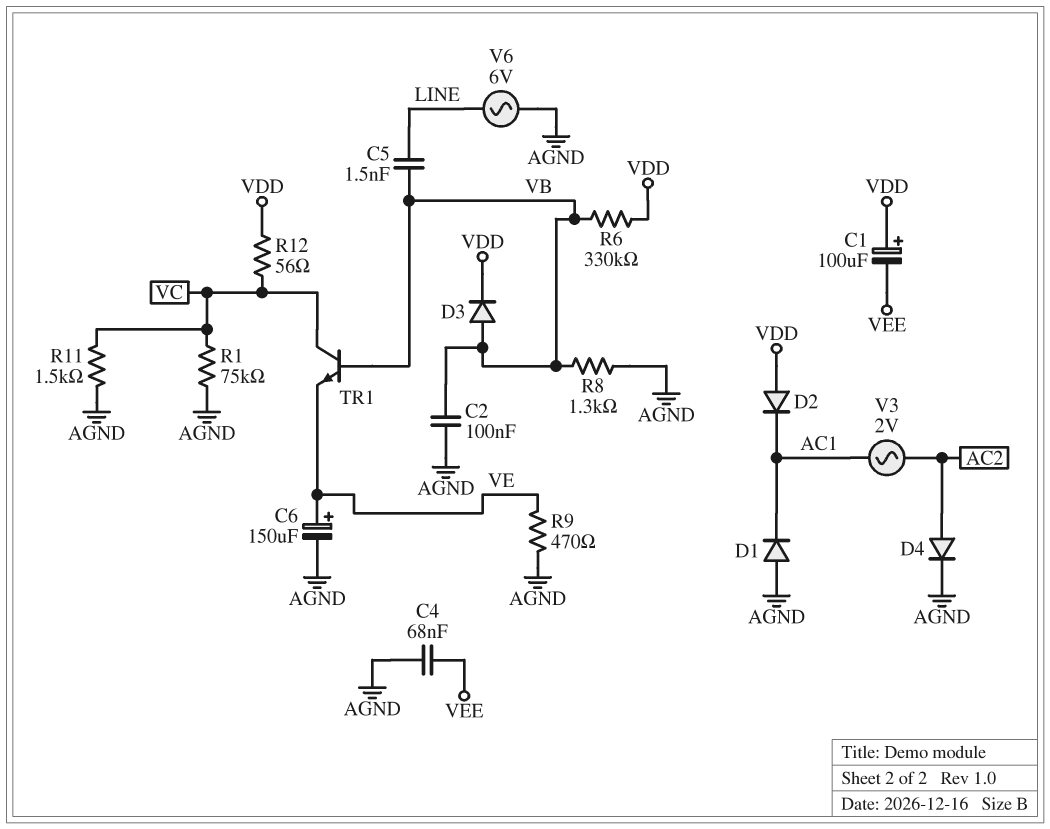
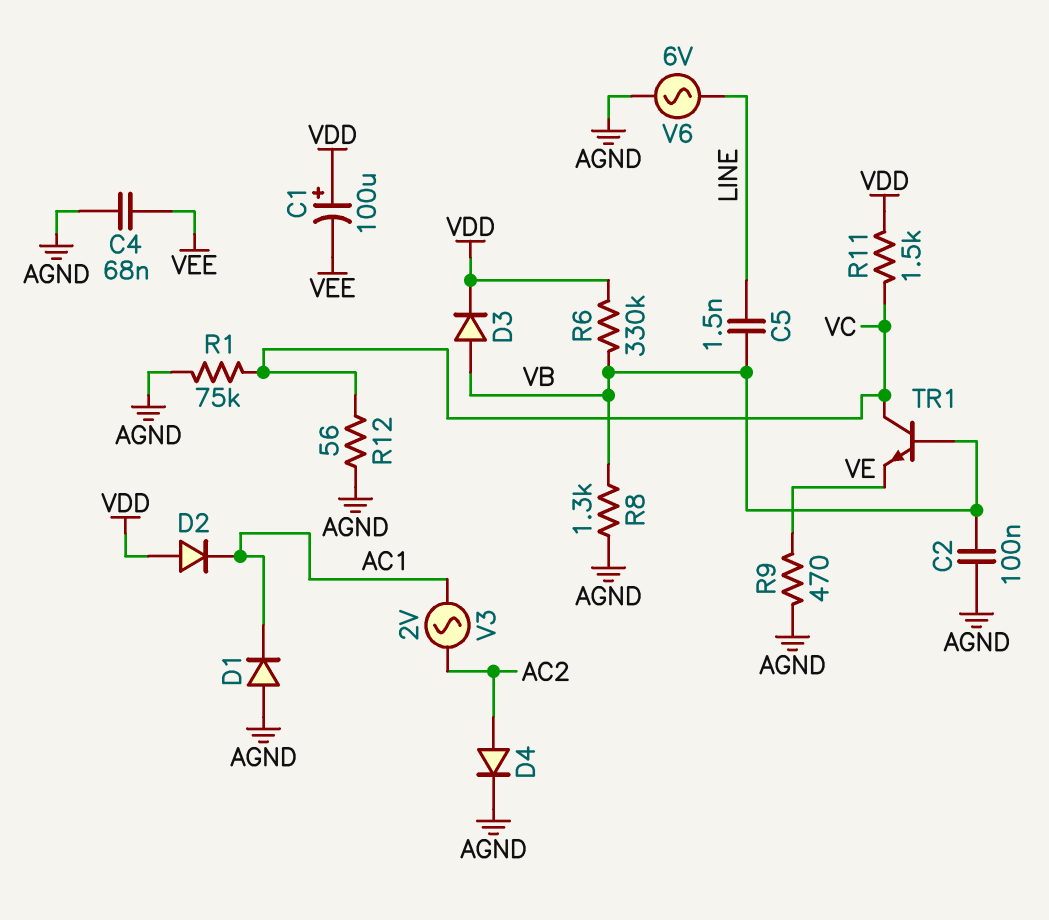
C6: 150uF (plus VE, minus AGND) -> none
R11: 1.5k (AGND, VC) -> 1.5k (VC, VDD)
R12: 56 (VC, VDD) -> 56 (AGND, VC)

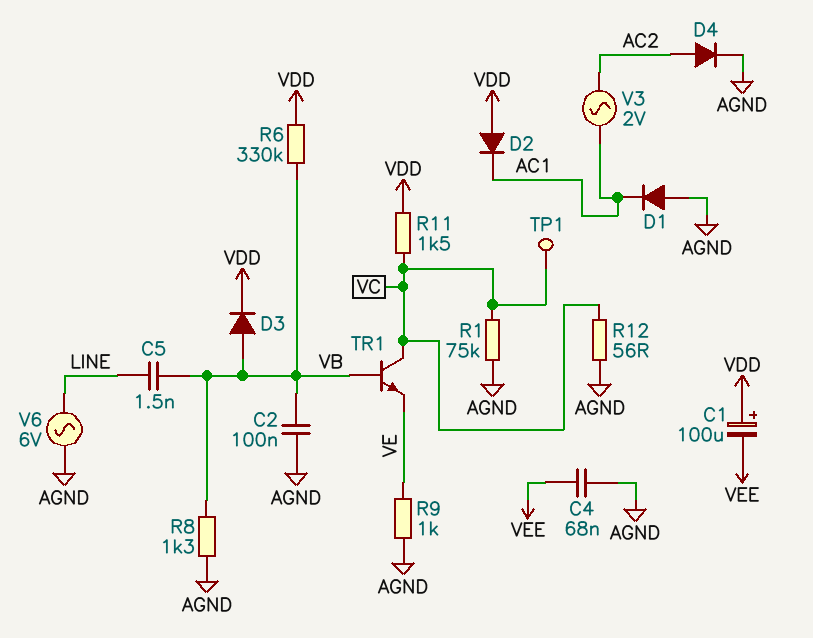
R9: 470 (AGND, VE) -> 1k (AGND, VE)
TP1: none -> test point (VC)

